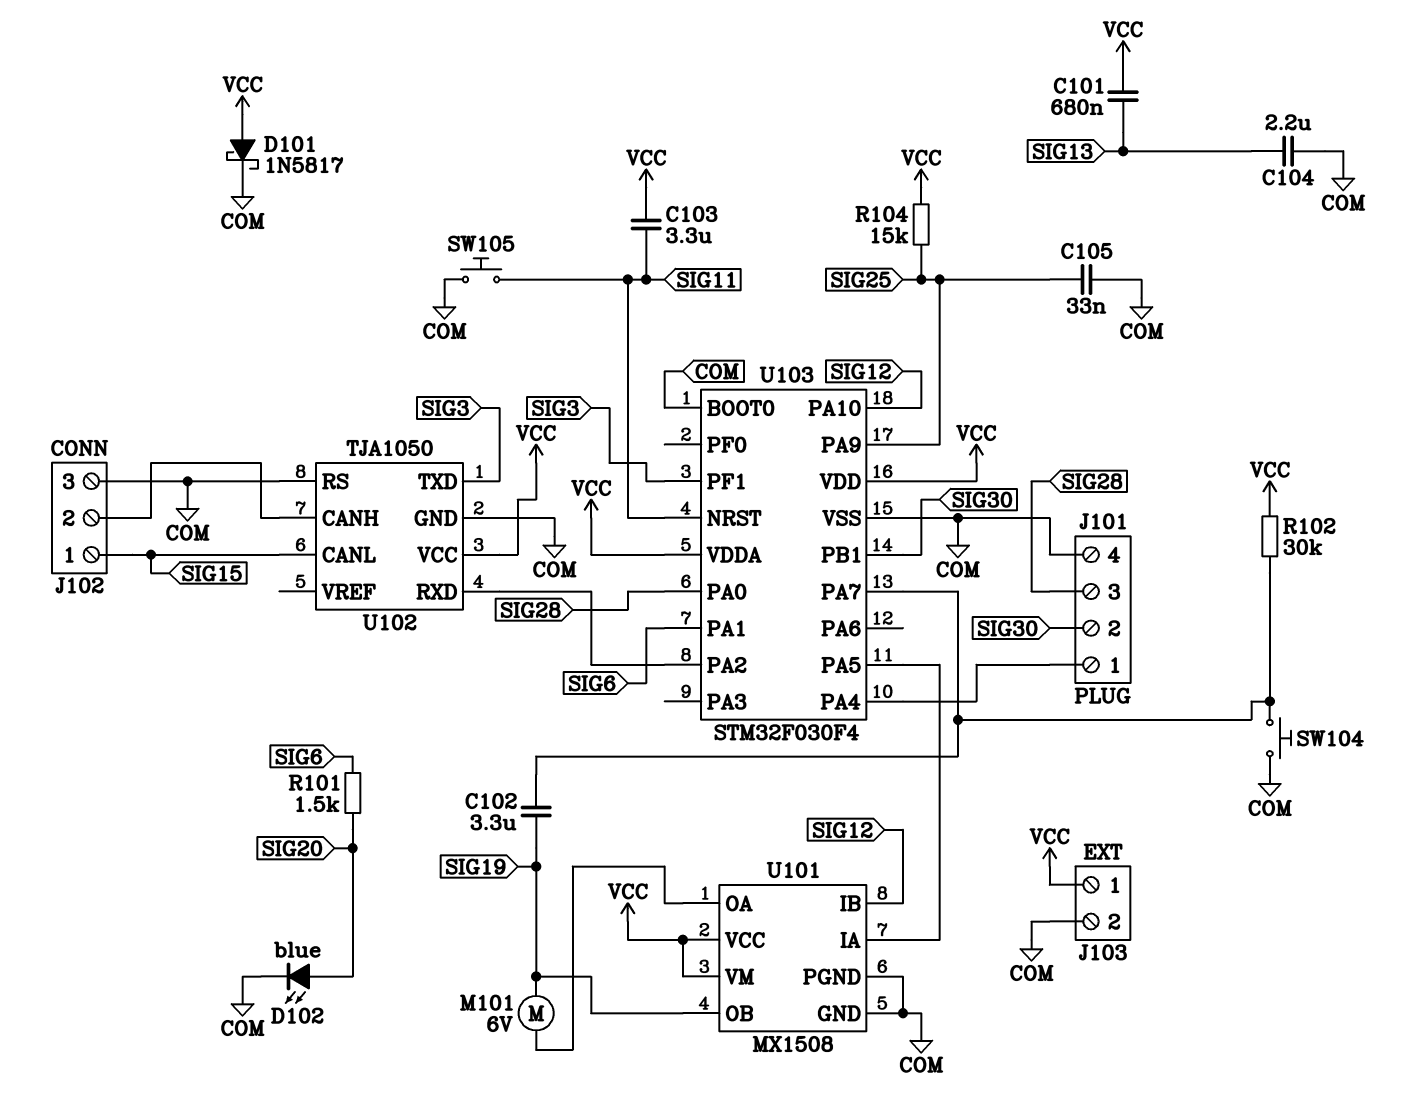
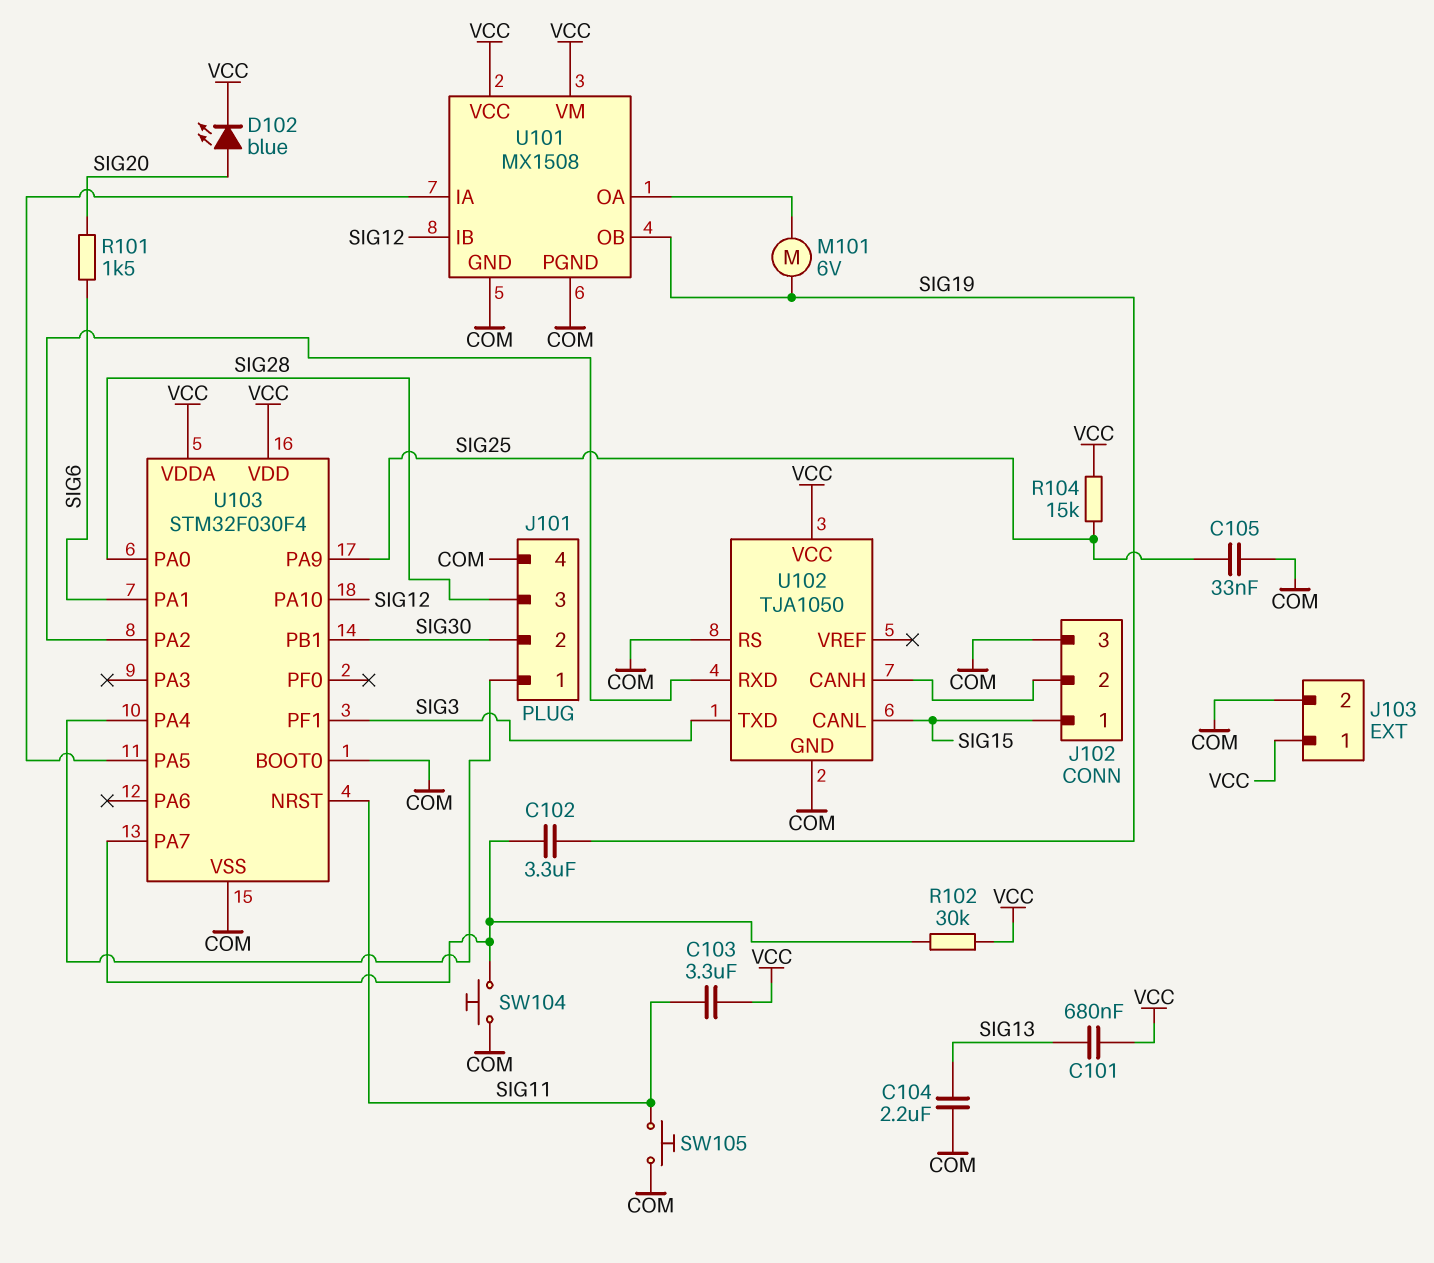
D101: schottky 1N5817 (A VCC, K COM) -> none
D102: LED blue (A SIG20, K COM) -> LED blue (A SIG20, K VCC)

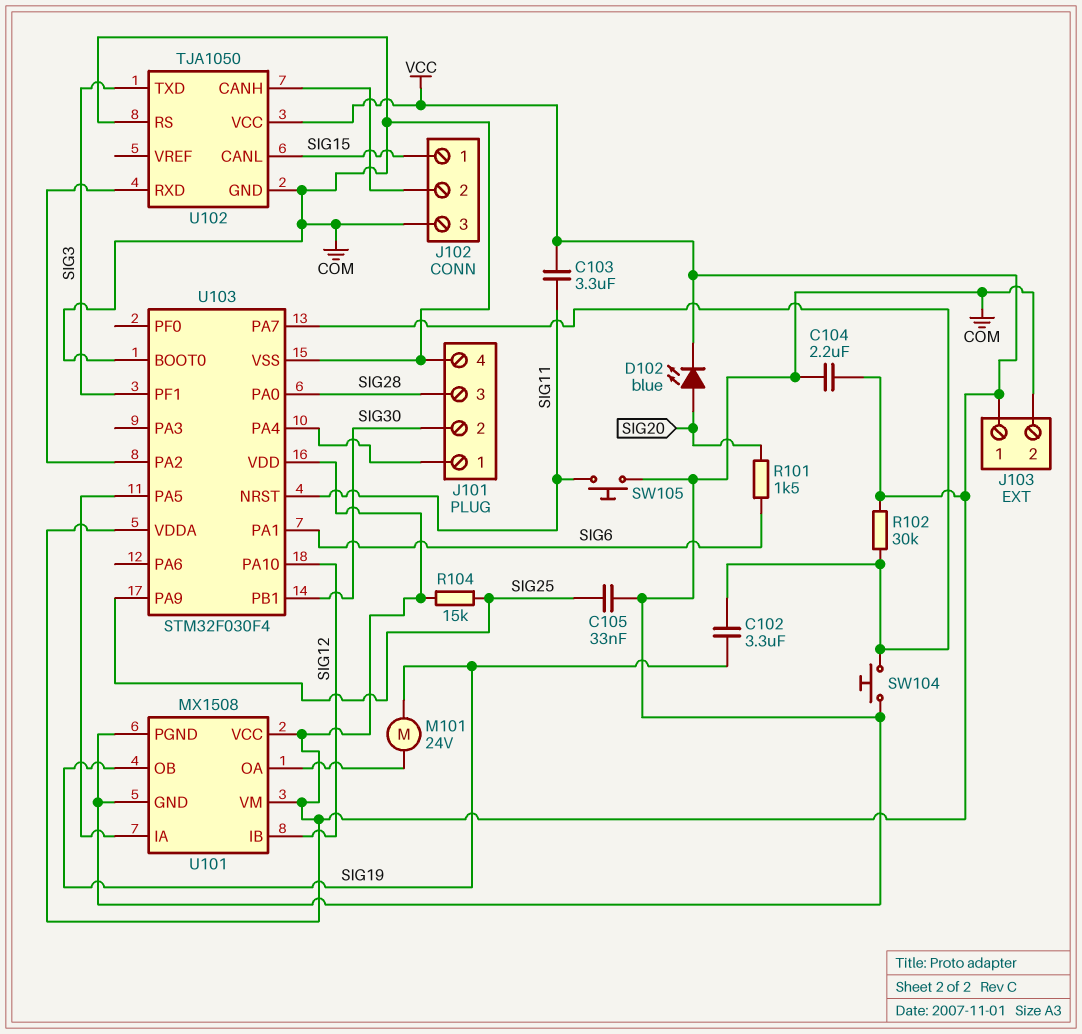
C101: 680nF (SIG13, VCC) -> none
C104: 2.2uF (COM, SIG13) -> 2.2uF (COM, VCC)
M101: motor 6V (SIG19, U101/OA) -> motor 24V (SIG19, U101/OA)

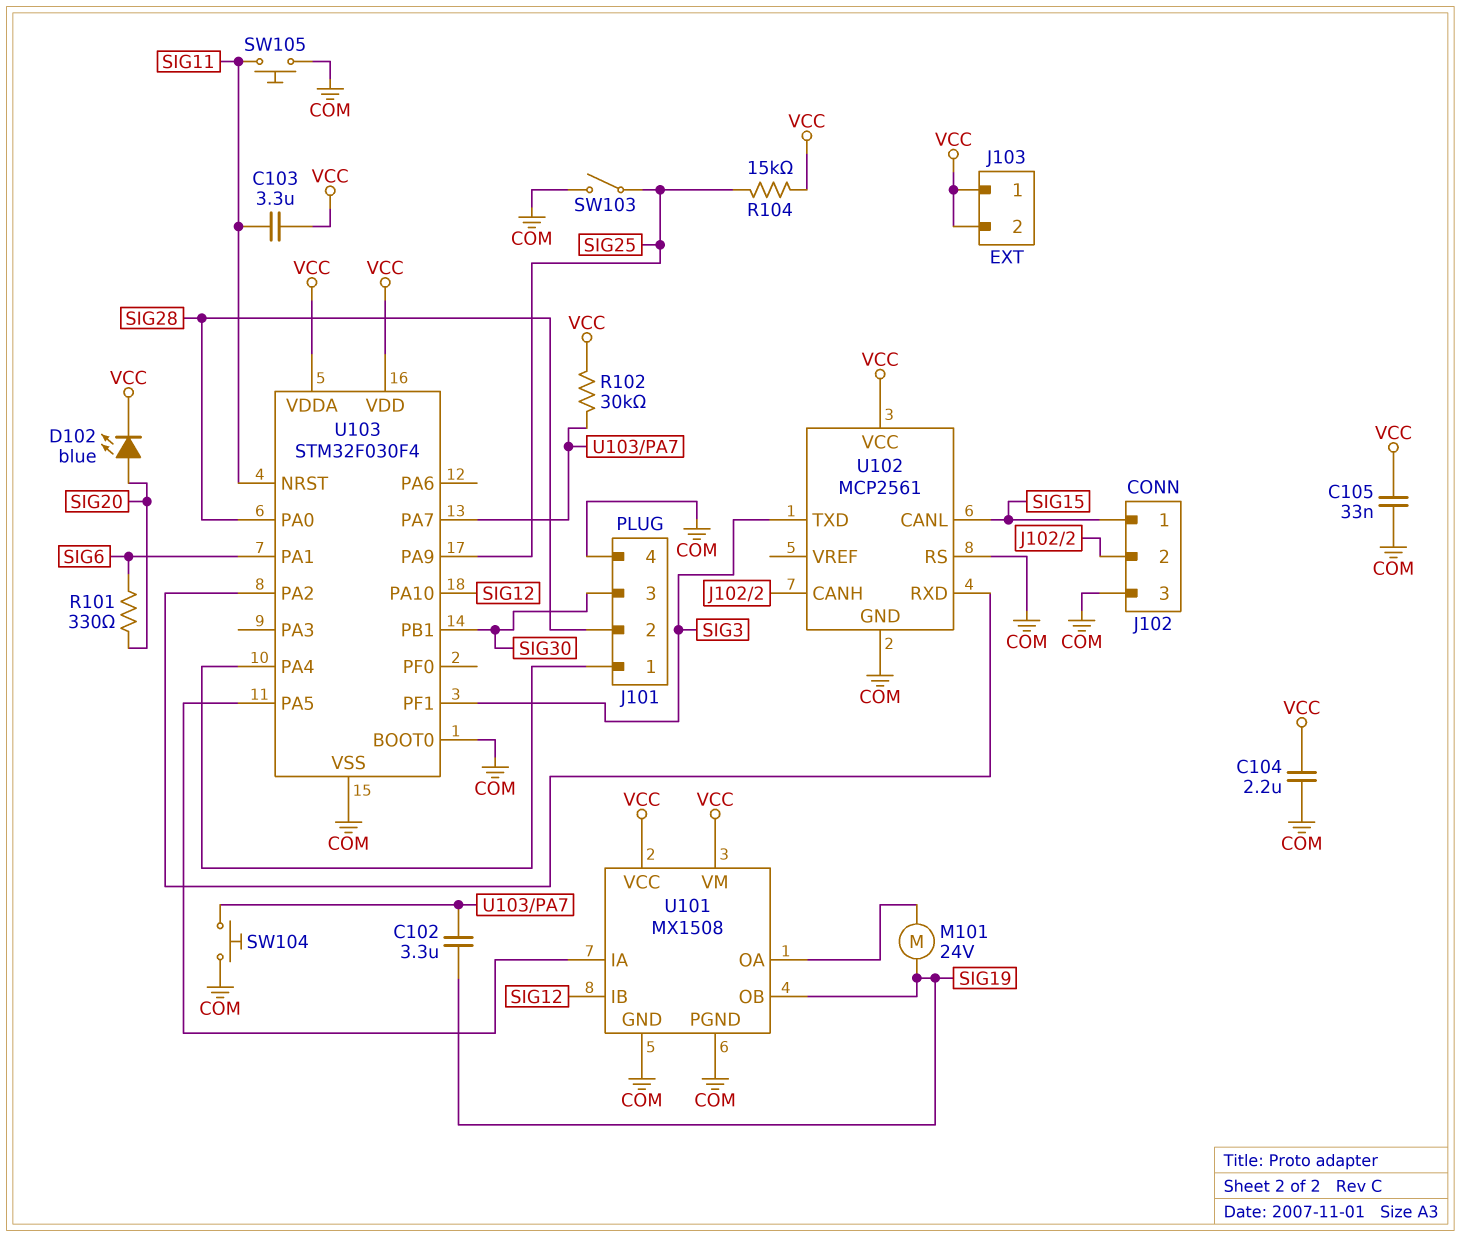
C105: 33nF (COM, SIG25) -> 33nF (COM, VCC)
J101 pin 2: SIG30 -> SIG28
J101 pin 3: SIG28 -> SIG30
J103 pin 2: COM -> VCC
R101: 1.5k (SIG6, SIG20) -> 330 (SIG6, SIG20)
SW103: none -> switch (COM, SIG25)
U102: TJA1050 -> MCP2561

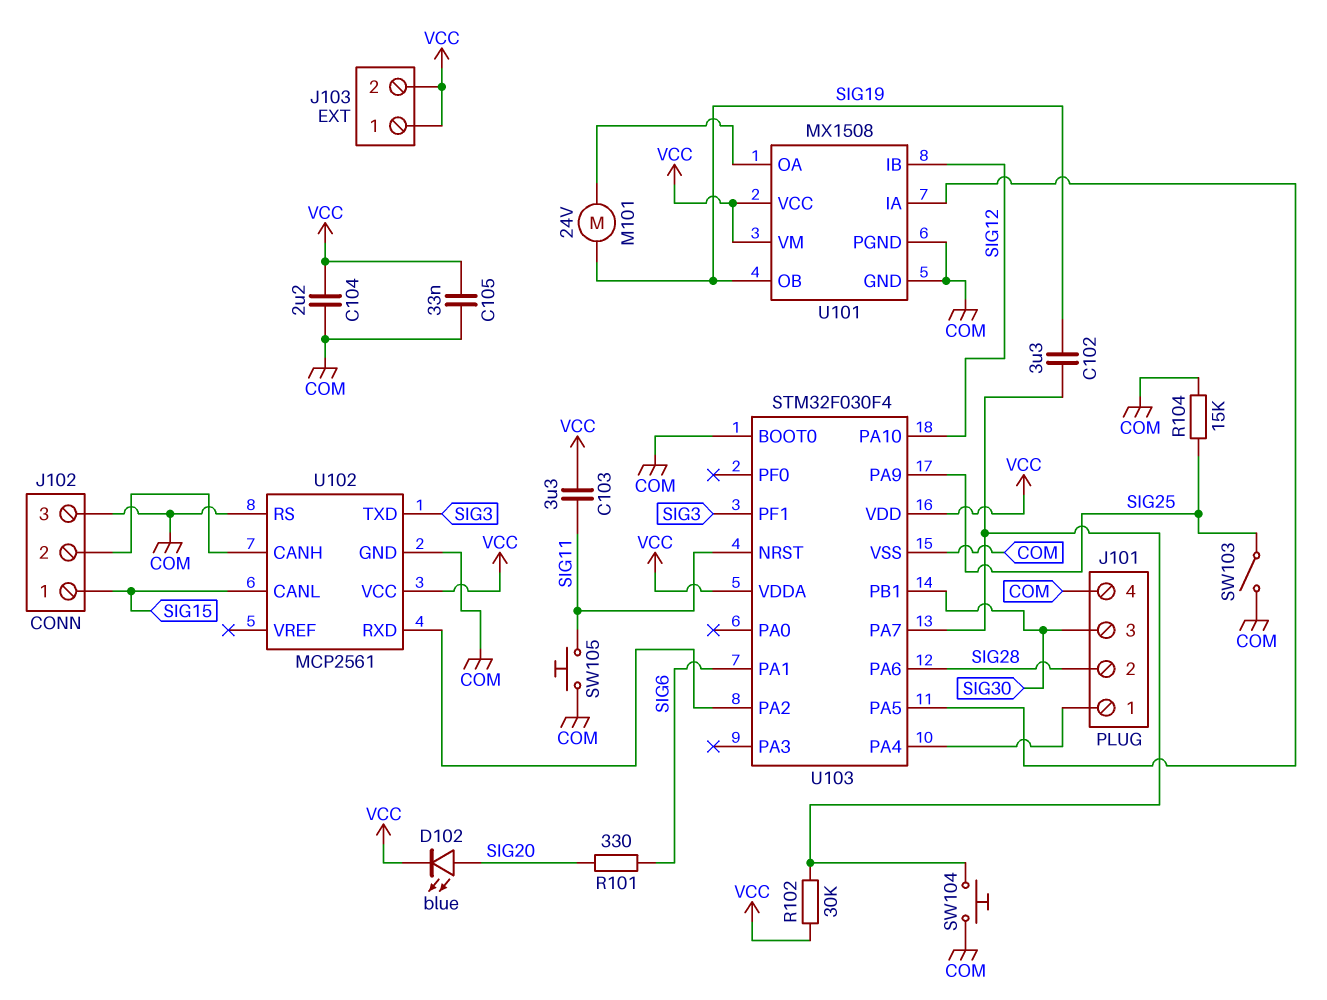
R104: 15k (SIG25, VCC) -> 15k (COM, SIG25)
U103 pin PA0: SIG28 -> none
U103 pin PA6: none -> SIG28

